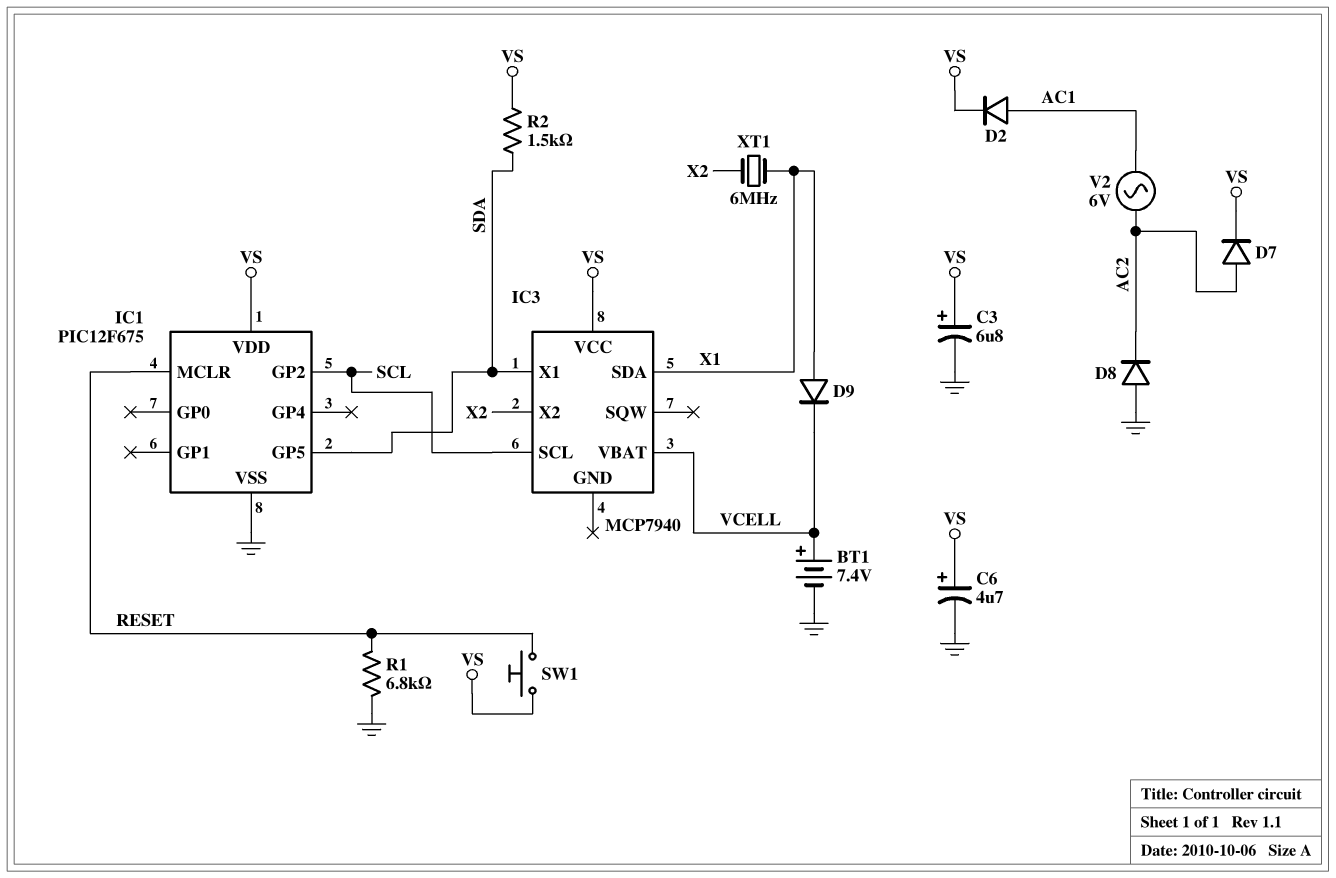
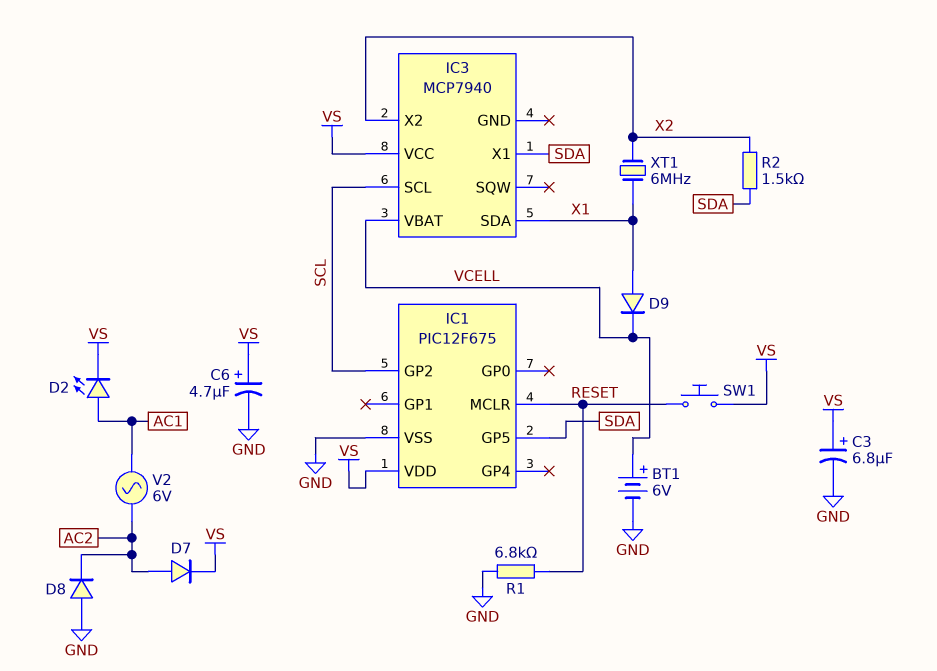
BT1: 7.4V (plus VCELL, minus GND) -> 6V (plus VCELL, minus GND)
D2: diode (A AC1, K VS) -> LED (A AC1, K VS)
R2: 1.5k (SDA, VS) -> 1.5k (SDA, X2)

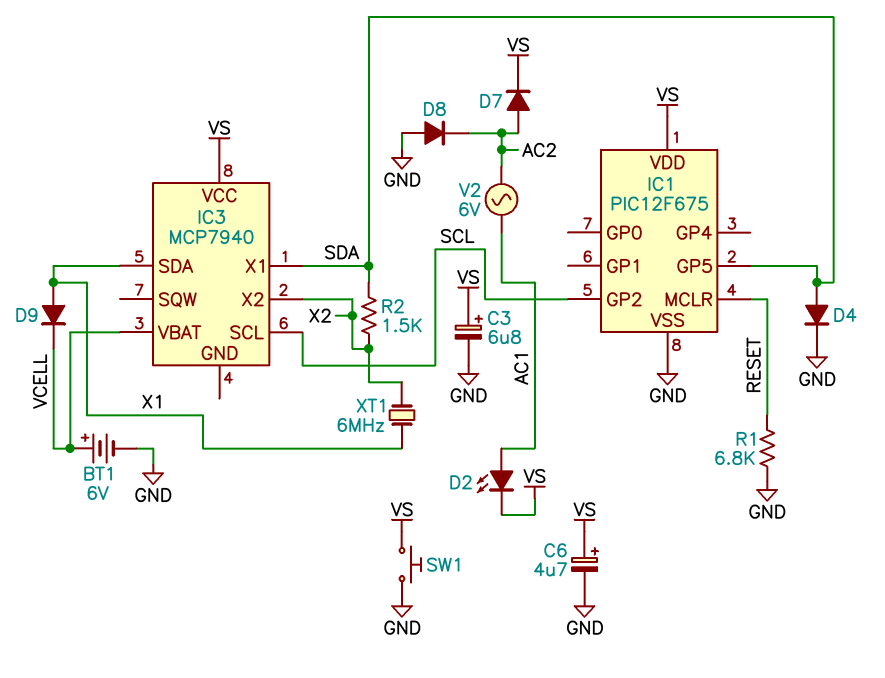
D4: none -> diode (A SDA, K GND)
SW1: button (RESET, VS) -> button (GND, VS)

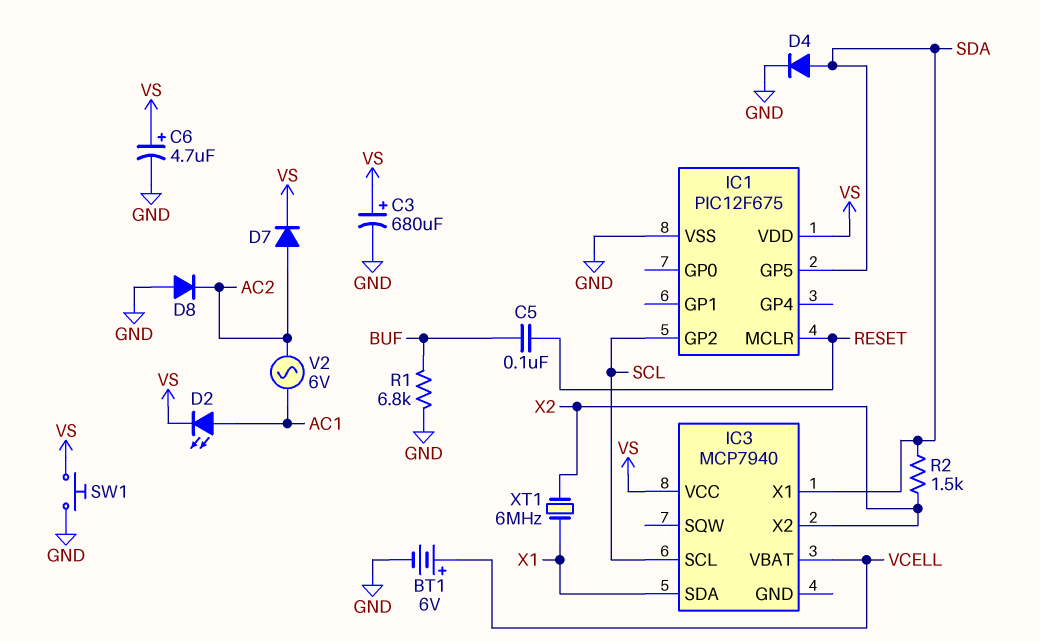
C3: 6.8uF (plus VS, minus GND) -> 680uF (plus VS, minus GND)
C5: none -> 100nF (BUF, RESET)
D9: diode (A X1, K VCELL) -> none
R1: 6.8k (GND, RESET) -> 6.8k (BUF, GND)

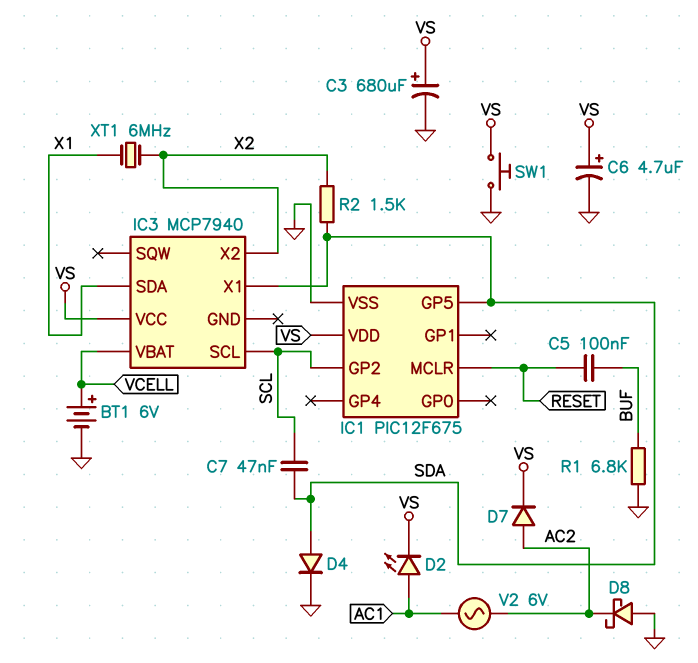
C7: none -> 47nF (SCL, SDA)
D8: diode (A GND, K AC2) -> schottky (A GND, K AC2)

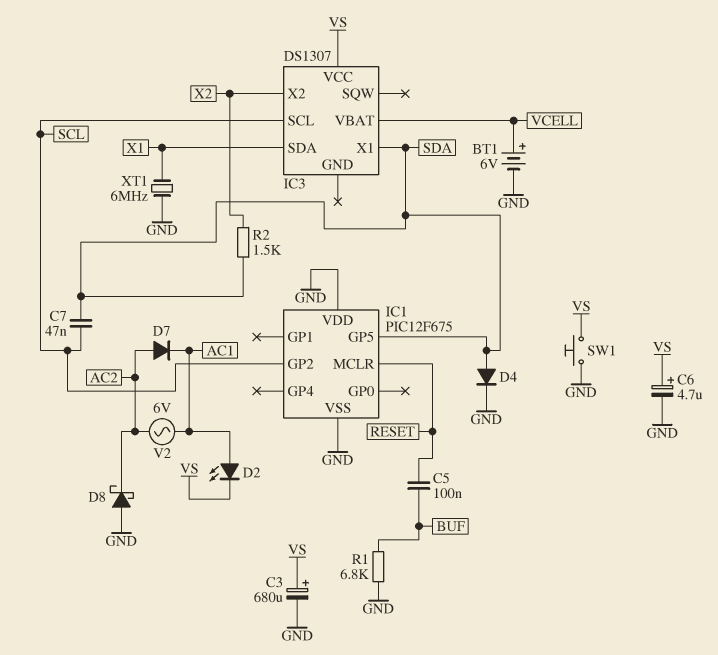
D7: diode (A AC2, K VS) -> diode (A AC2, K AC1)
IC1 pin VDD: VS -> GND
IC3: MCP7940 -> DS1307
XT1: 6MHz (X1, X2) -> 6MHz (GND, X1)

